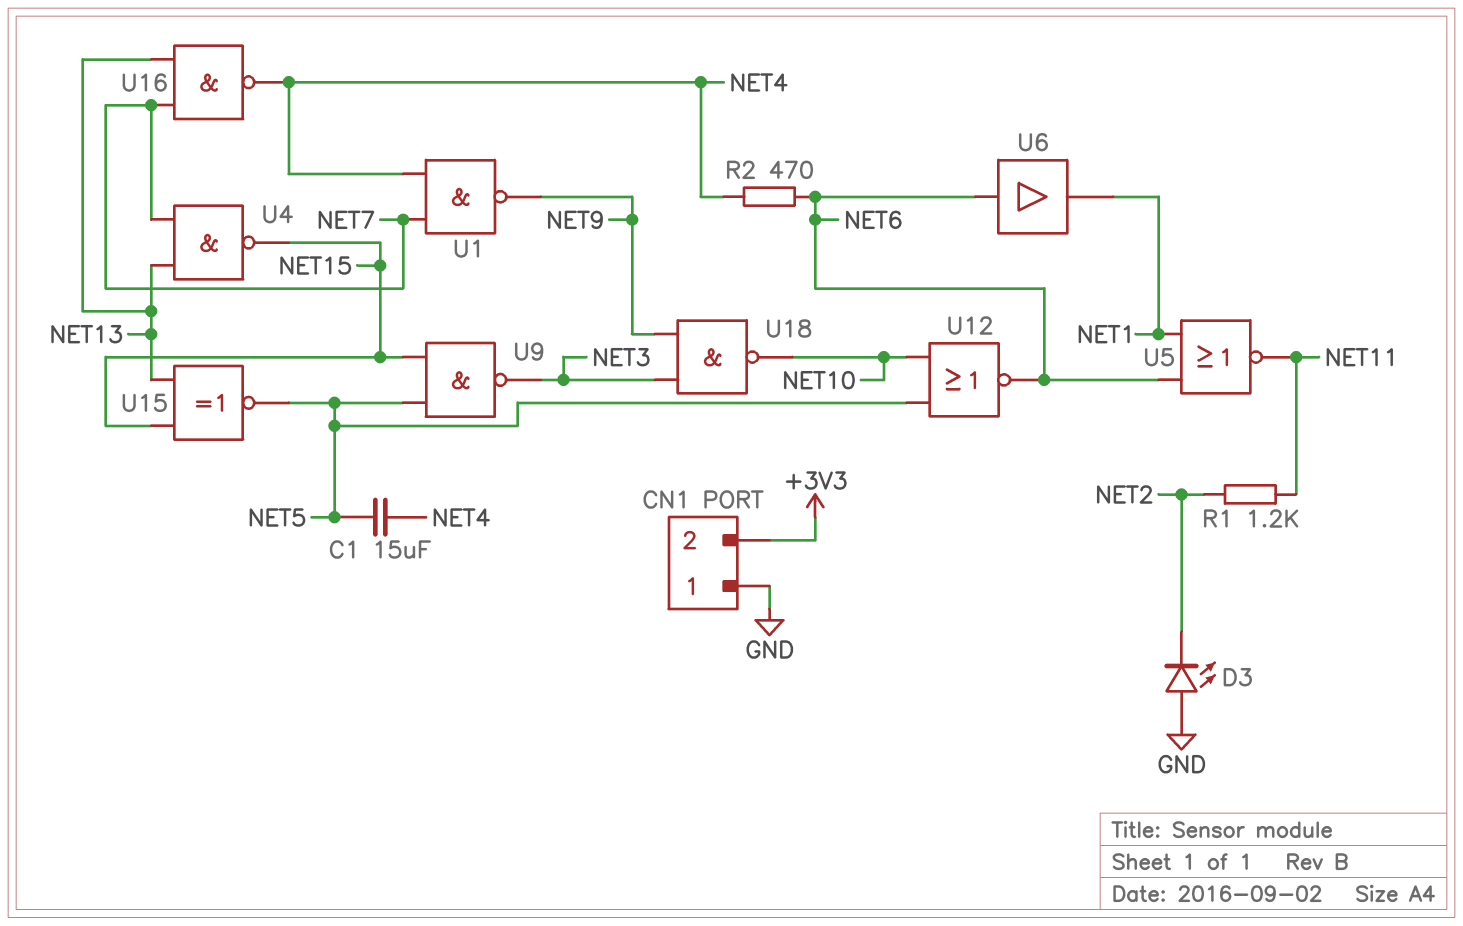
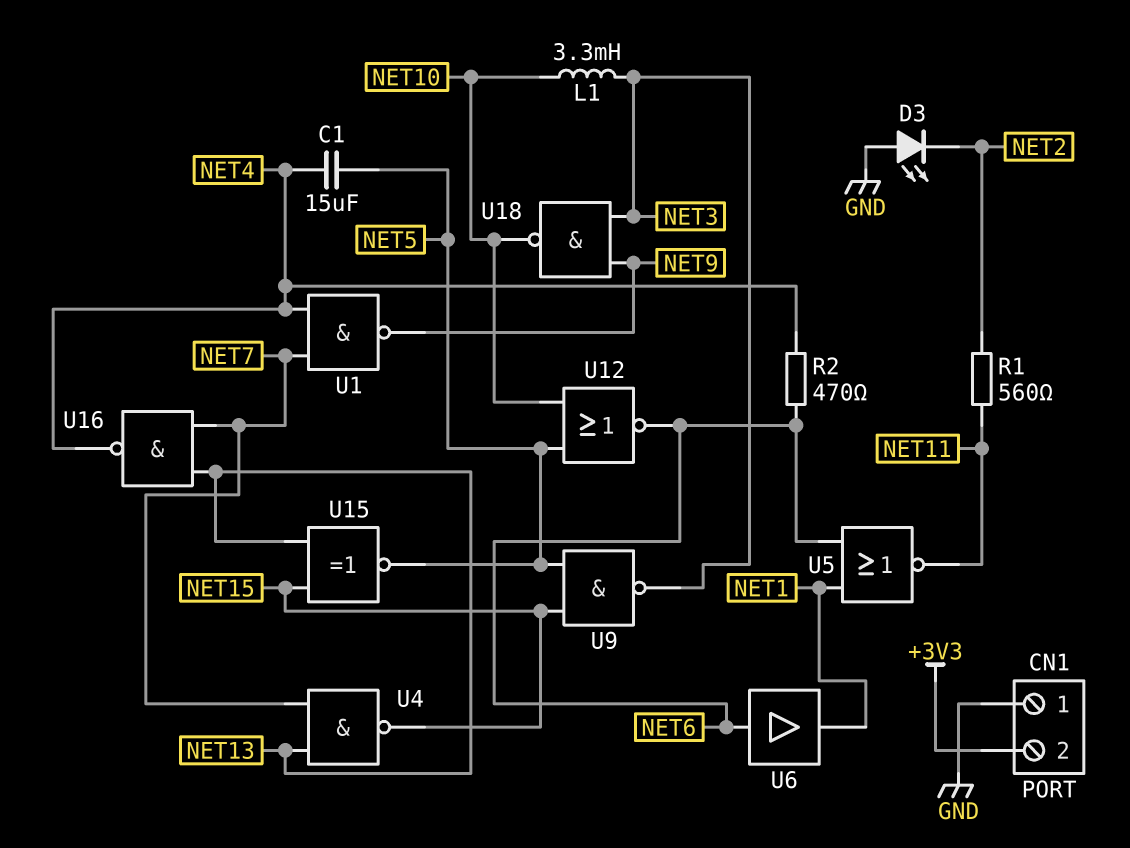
L1: none -> 3.3mH (NET3, NET10)
R1: 1.2k (NET2, NET11) -> 560 (NET2, NET11)

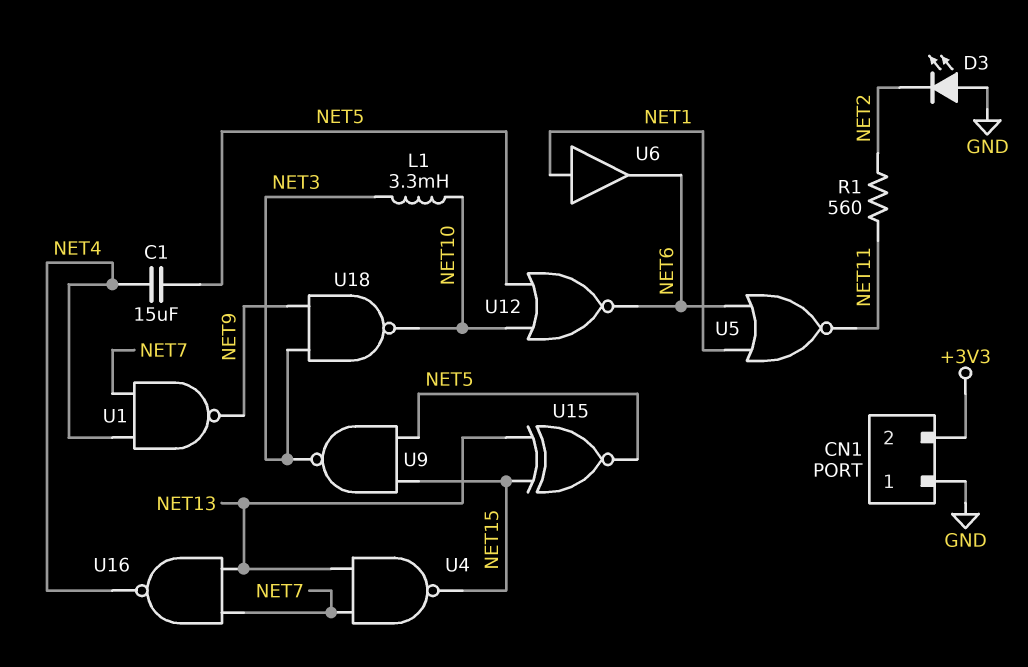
R2: 470 (NET4, NET6) -> none
U6: buffer (in NET6, out NET1) -> buffer (in NET1, out NET6)

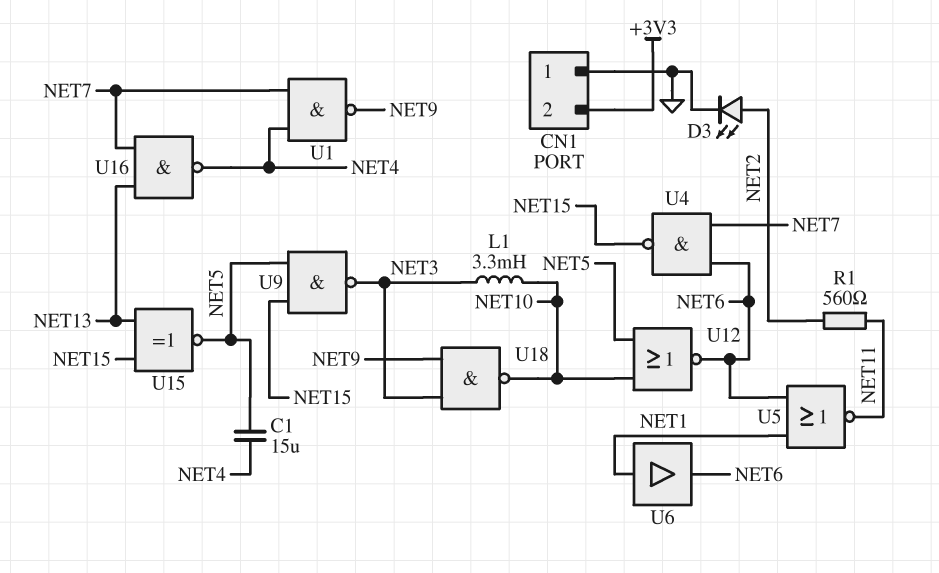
D3: LED (A GND, K NET2) -> LED (A NET2, K GND)
U4: NAND (in NET7, in NET13, out NET15) -> NAND (in NET6, in NET7, out NET15)

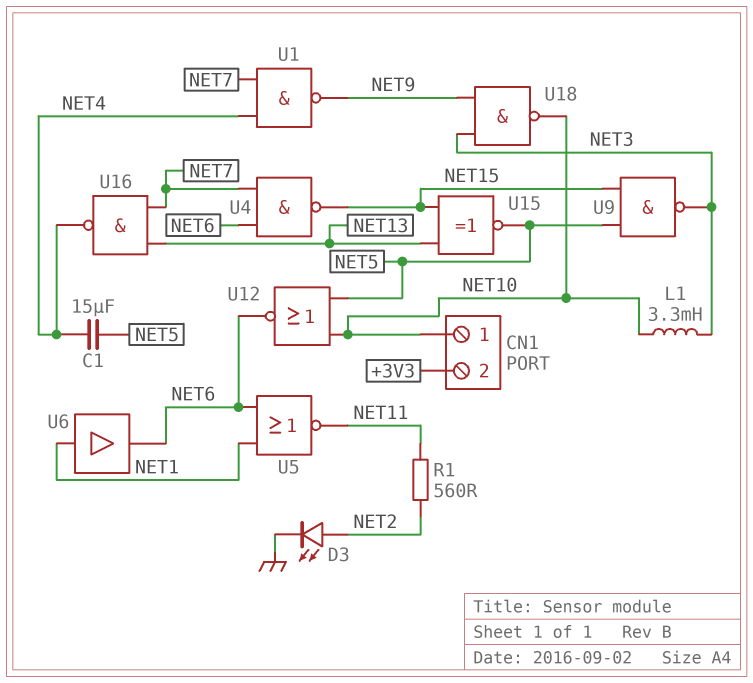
CN1 pin 1: GND -> NET10

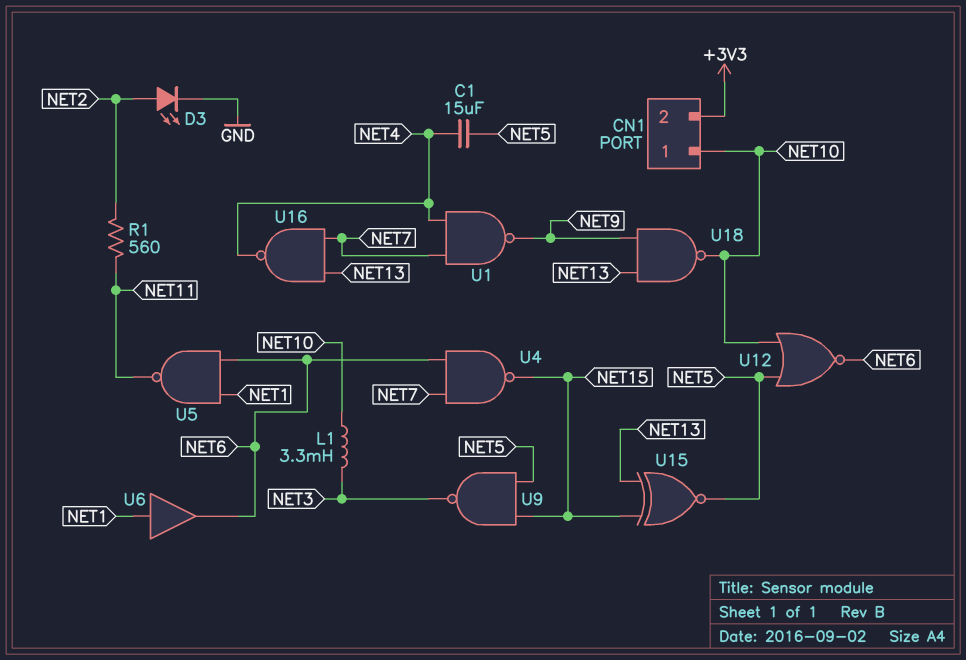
U5: NOR (in NET1, in NET6, out NET11) -> NAND (in NET1, in NET6, out NET11)
U18: NAND (in NET3, in NET9, out NET10) -> NAND (in NET9, in NET13, out NET10)

